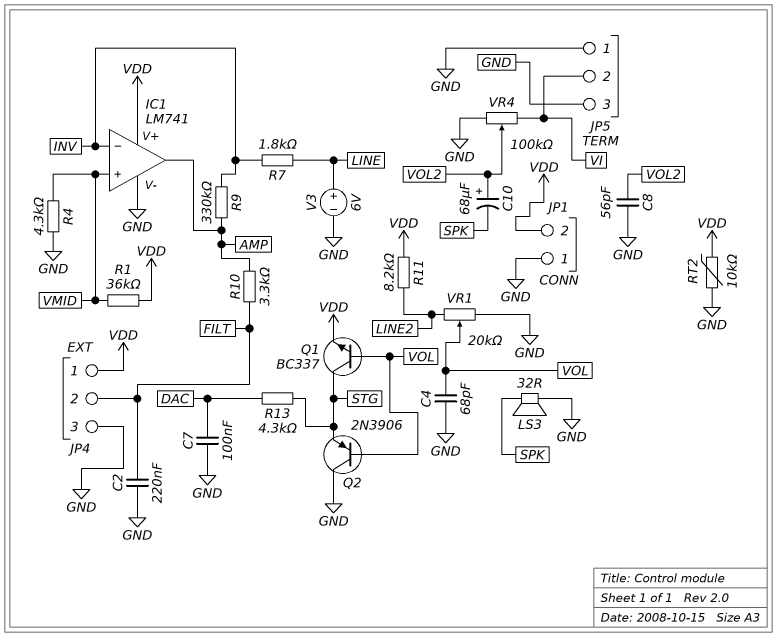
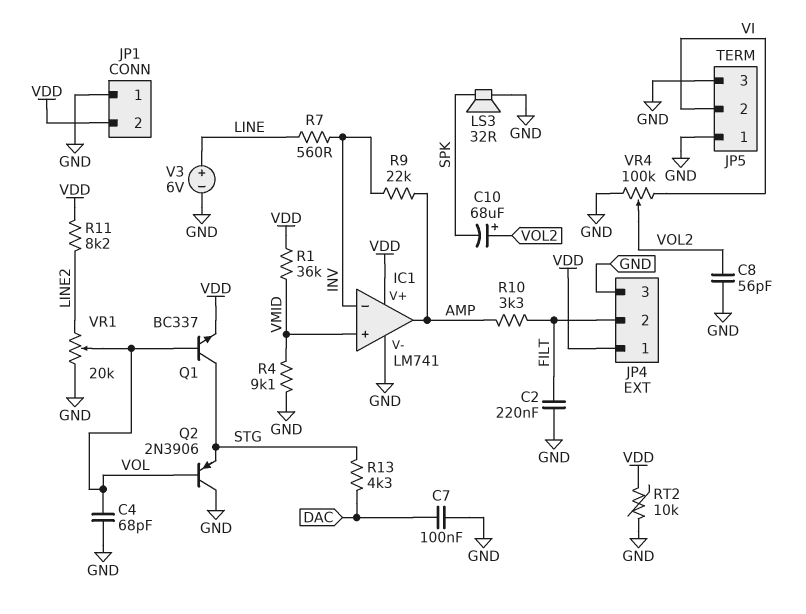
R4: 4.3k (GND, VMID) -> 9.1k (GND, VMID)
R7: 1.8k (INV, LINE) -> 560 (INV, LINE)
R9: 330k (AMP, INV) -> 22k (AMP, INV)

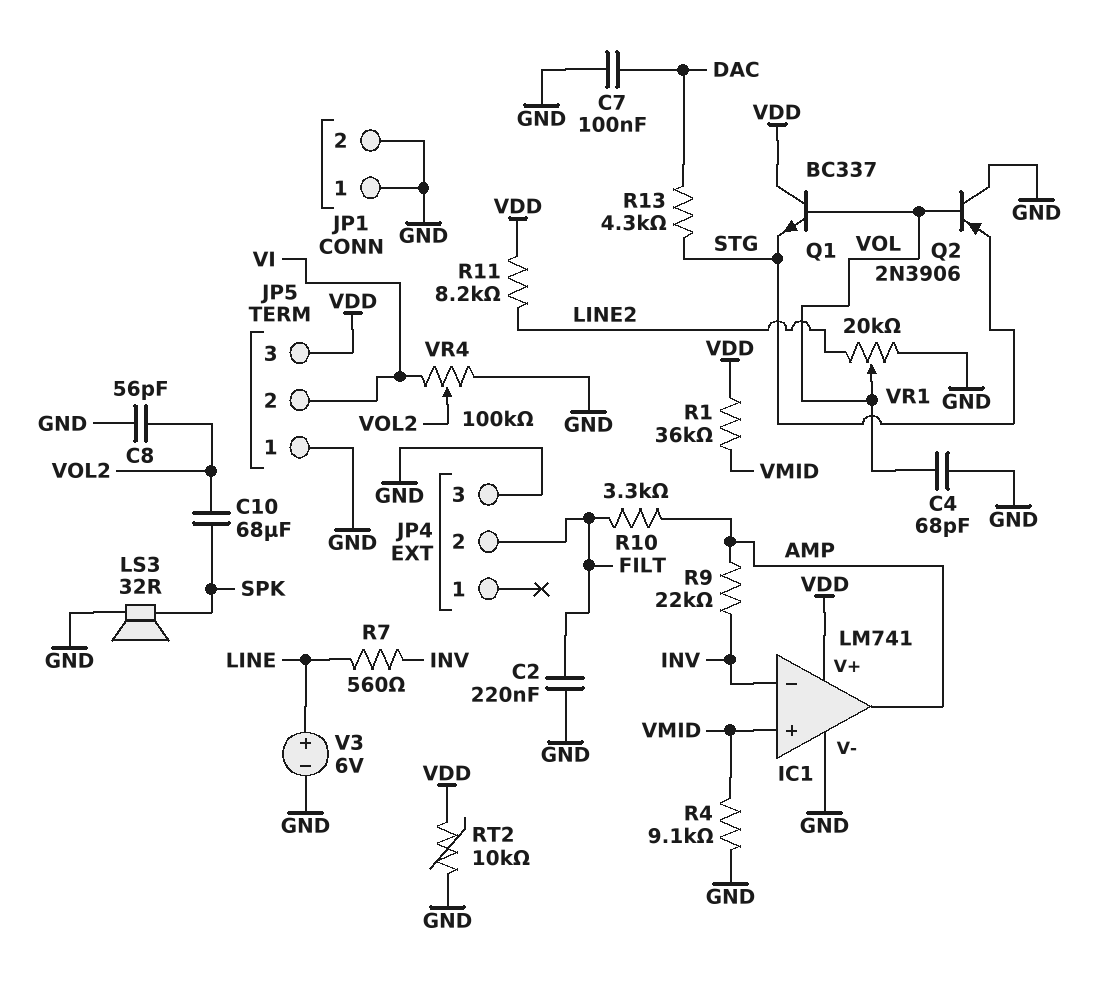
C10: 68uF (plus VOL2, minus SPK) -> 68uF (SPK, VOL2)
JP1 pin 2: VDD -> GND
JP4 pin 1: VDD -> none
JP5 pin 3: GND -> VDD
Q1: NPN BC337 (B VOL, C STG, E VDD) -> NPN BC337 (B VOL, C VDD, E STG)

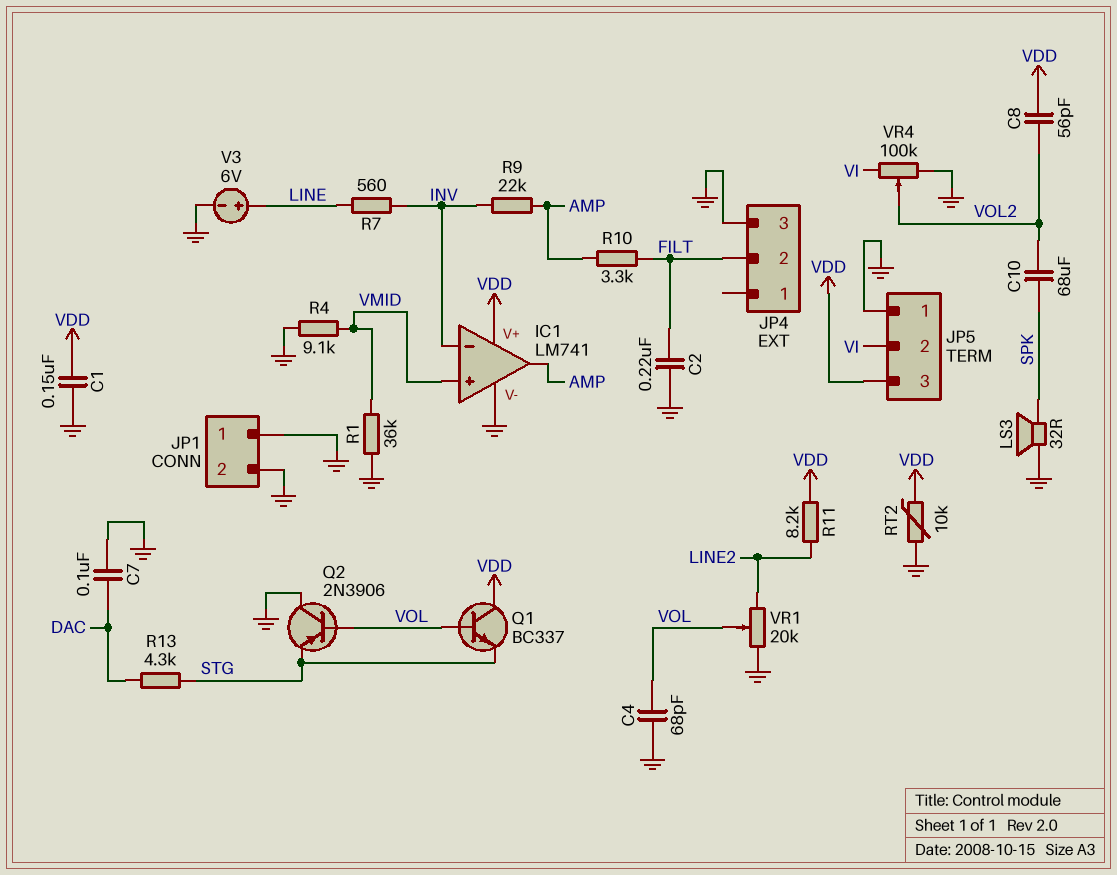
C1: none -> 150nF (GND, VDD)
C8: 56pF (GND, VOL2) -> 56pF (VDD, VOL2)
R1: 36k (VDD, VMID) -> 36k (GND, VMID)

